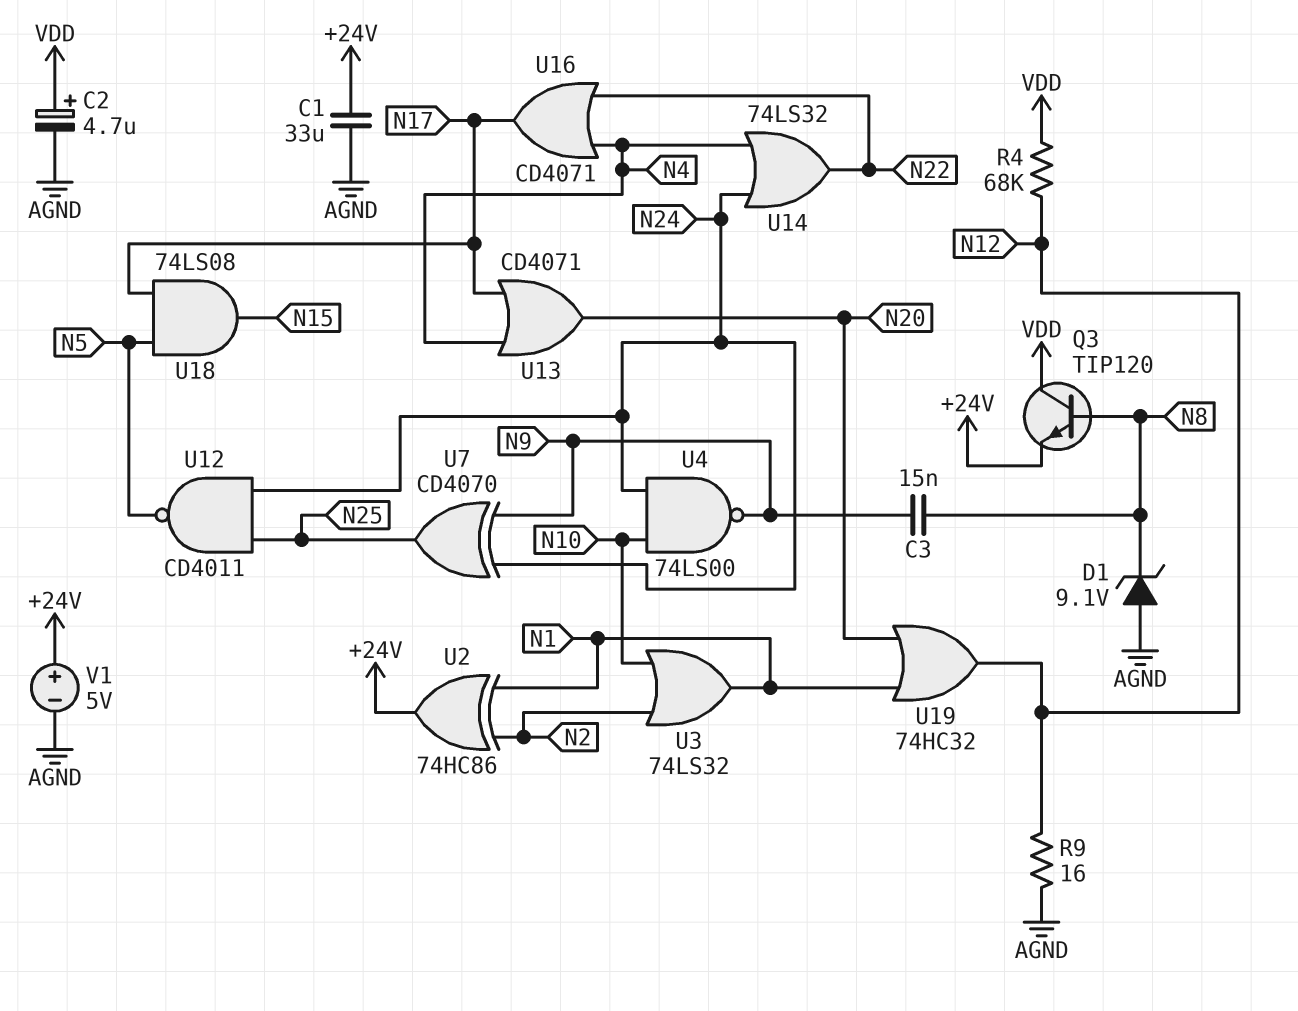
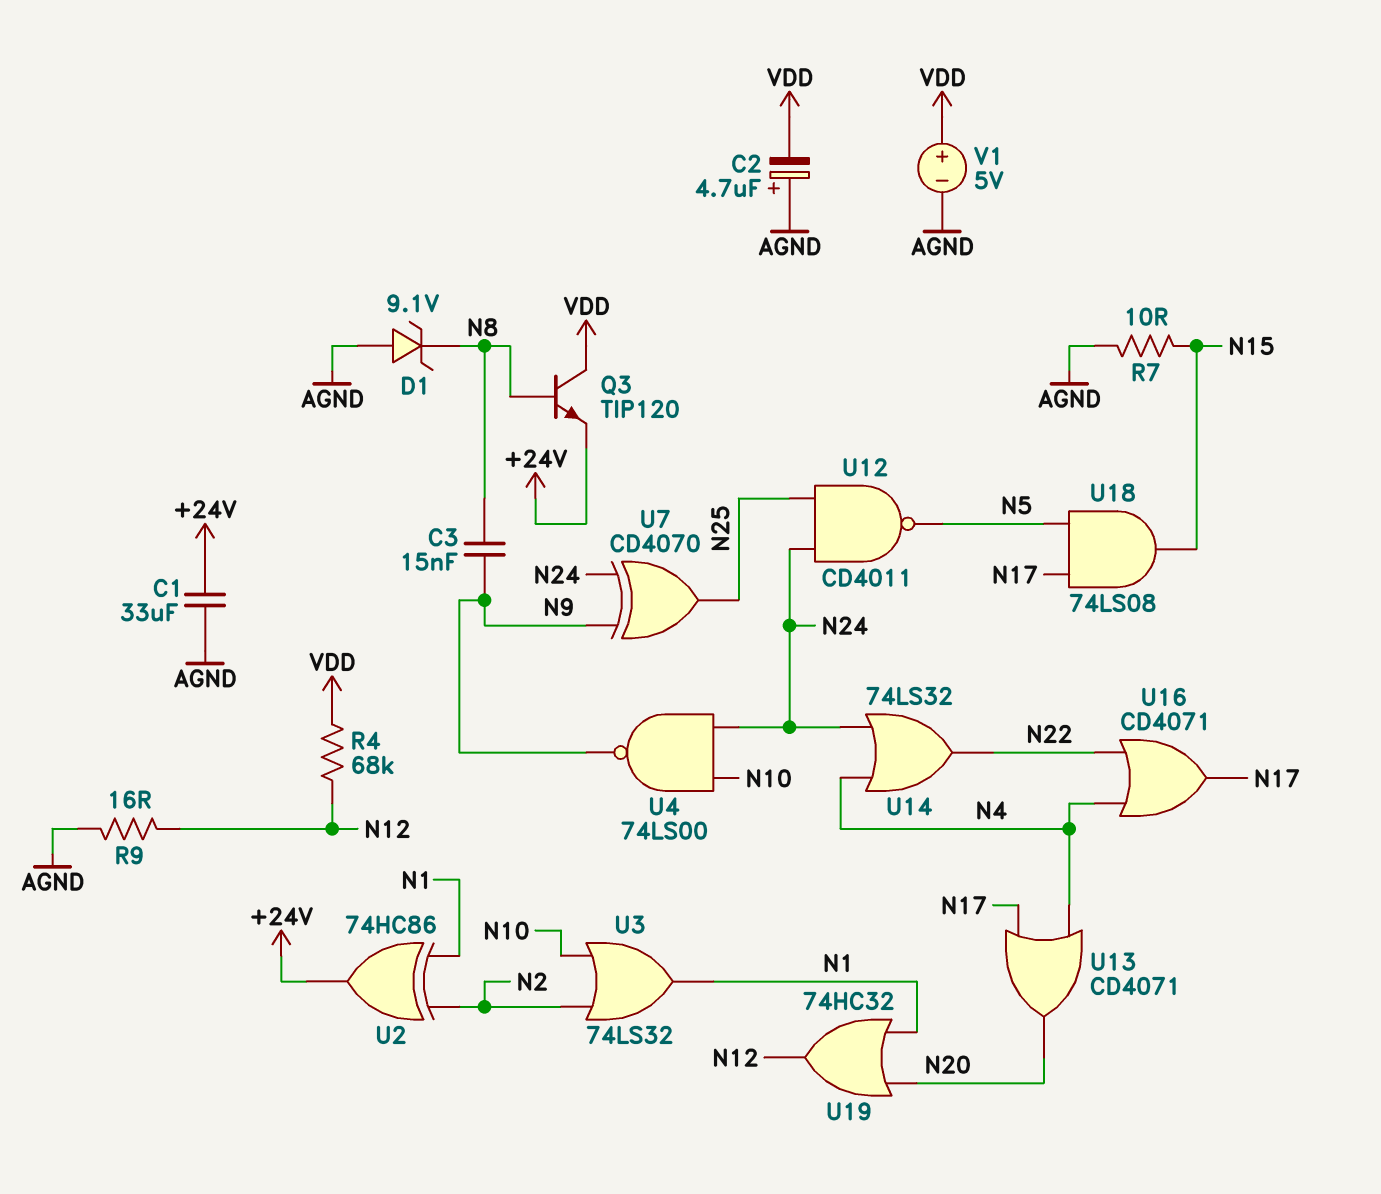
C2: 4.7uF (plus VDD, minus AGND) -> 4.7uF (plus AGND, minus VDD)
R7: none -> 10 (AGND, N15)
V1: 5V (plus +24V, minus AGND) -> 5V (plus VDD, minus AGND)

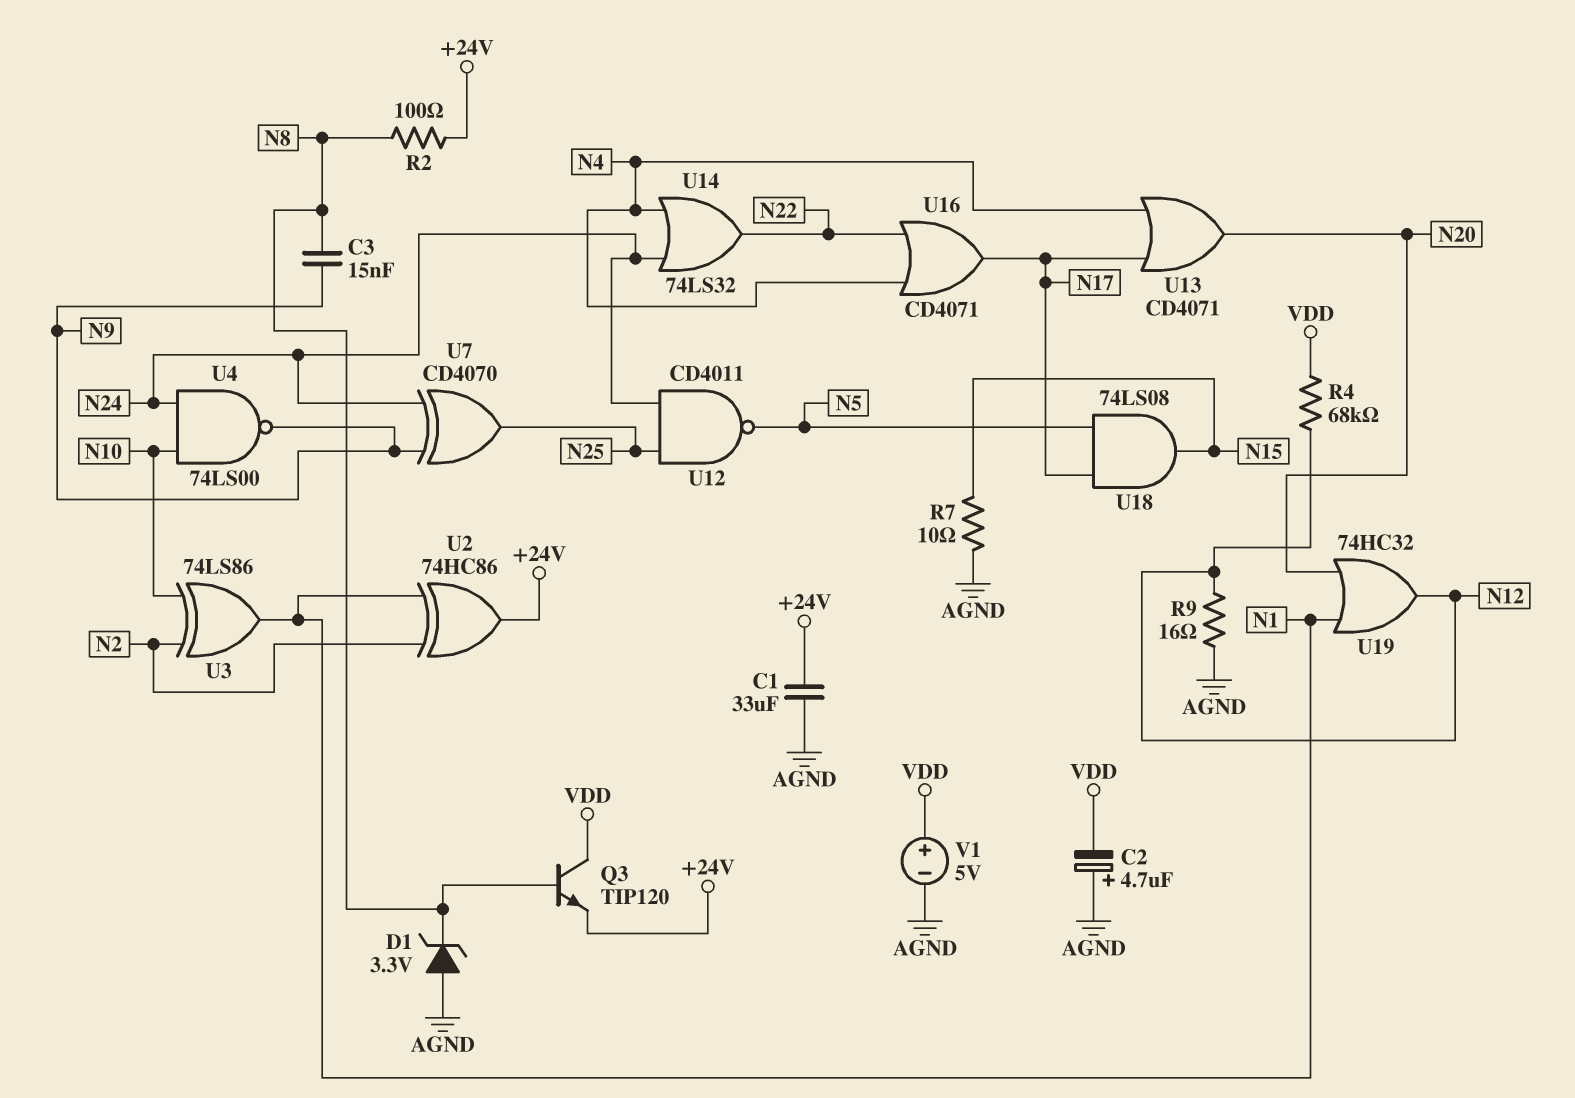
D1: zener 9.1V (A AGND, K N8) -> zener 3.3V (A AGND, K N8)
R2: none -> 100 (+24V, N8)
U3: OR 74LS32 (in N2, in N10, out N1) -> XOR 74LS86 (in N2, in N10, out N1)

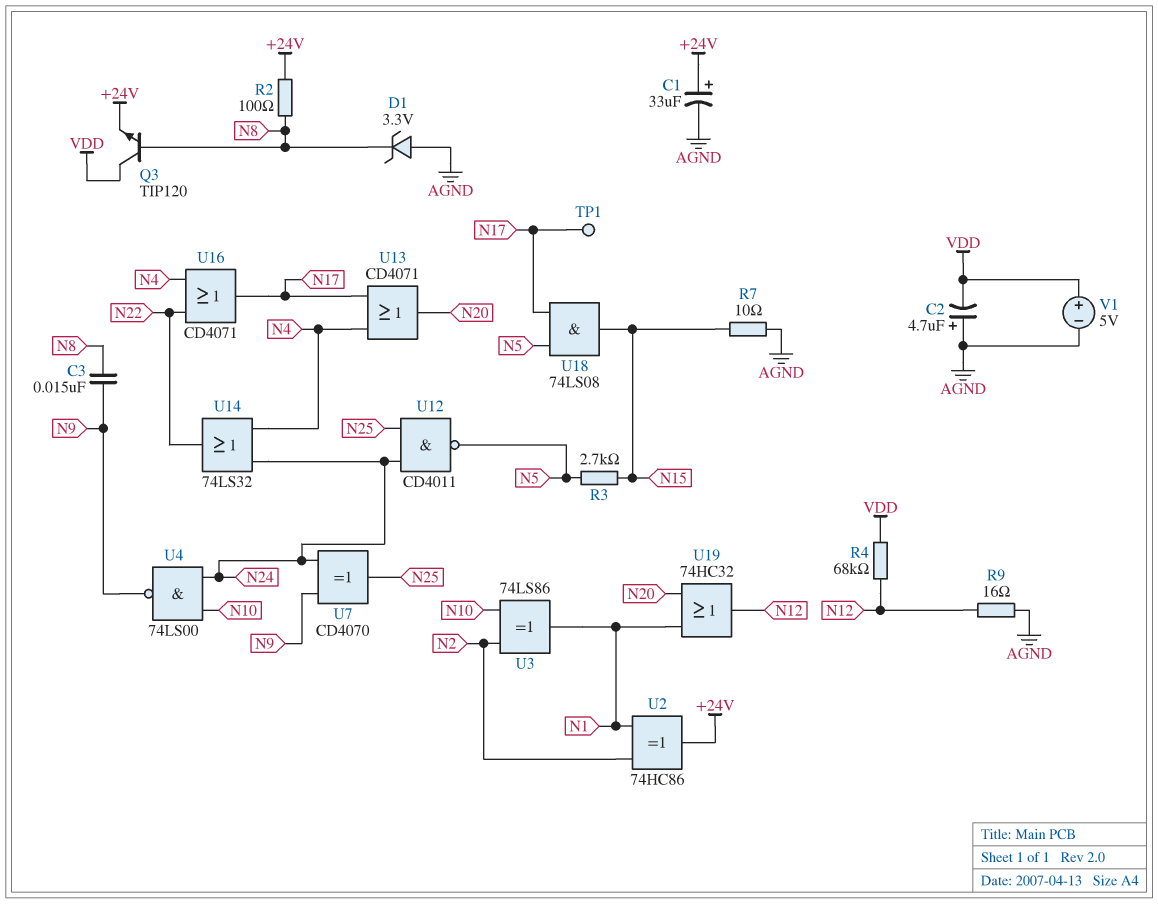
C1: 33uF (+24V, AGND) -> 33uF (plus +24V, minus AGND)
R3: none -> 2.7k (N5, N15)
TP1: none -> test point (N17)

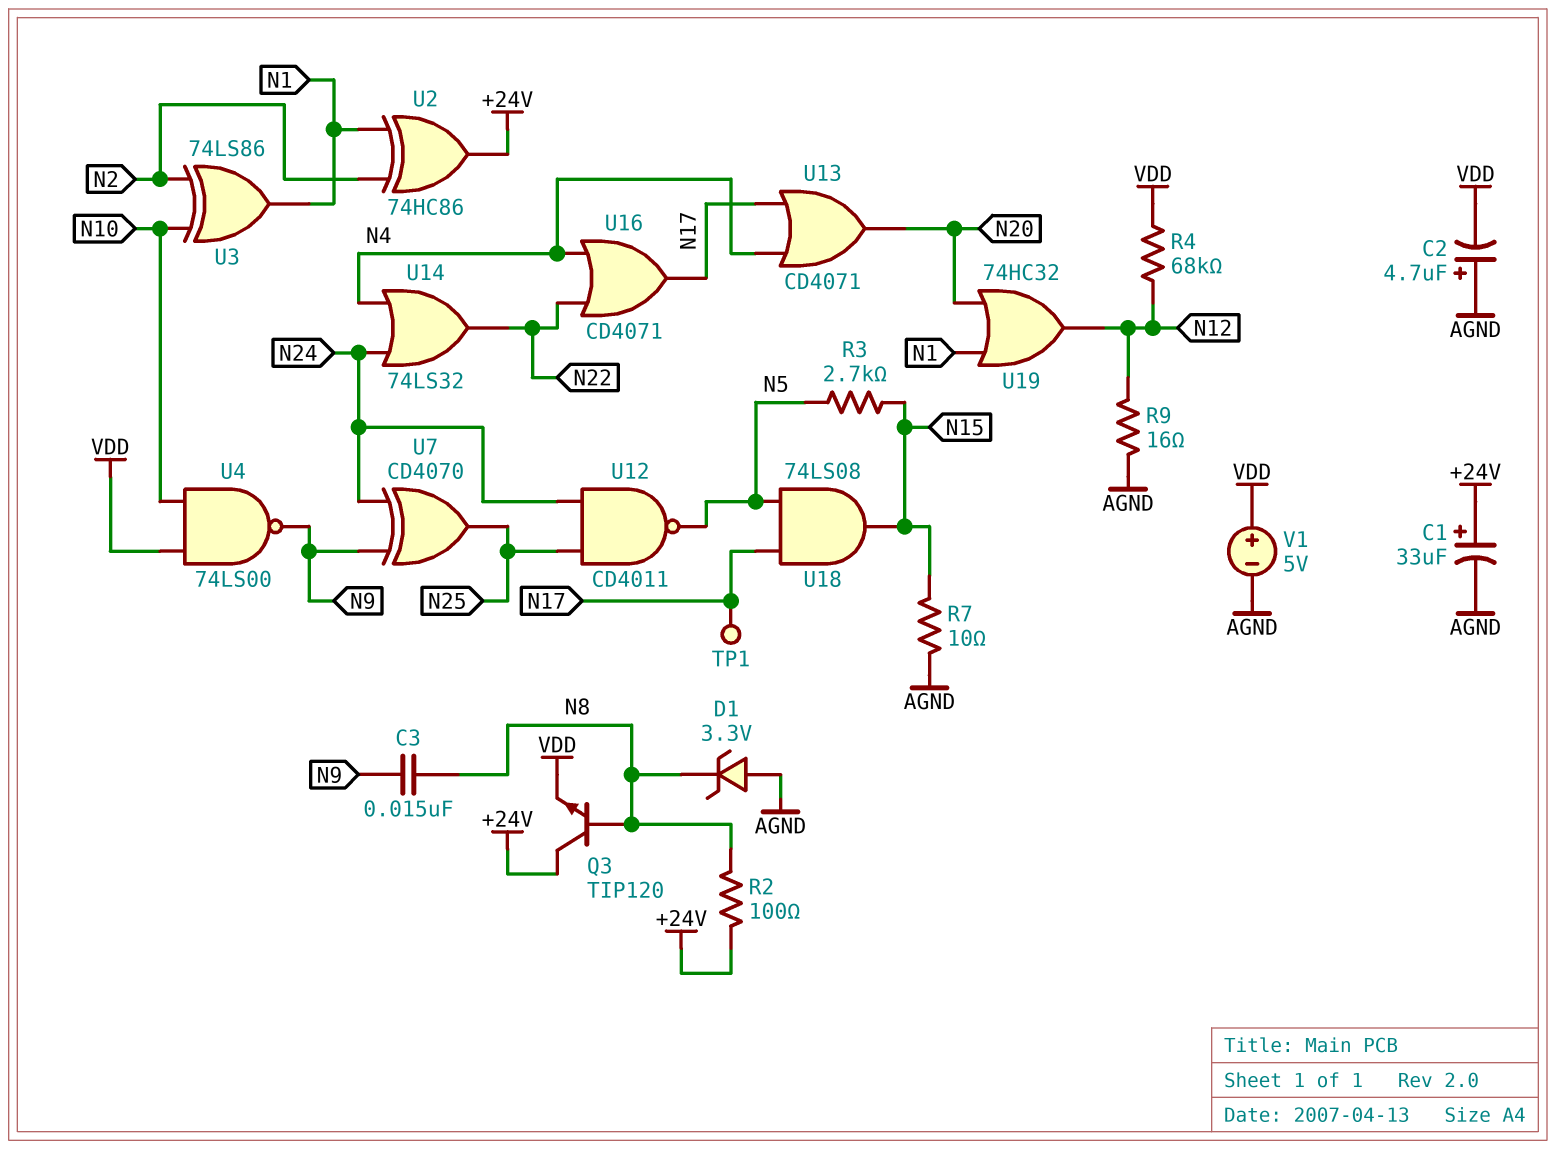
Q3: NPN TIP120 (B N8, C VDD, E +24V) -> NPN TIP120 (B N8, C +24V, E VDD)
U4: NAND 74LS00 (in N10, in N24, out N9) -> NAND 74LS00 (in N10, in VDD, out N9)

